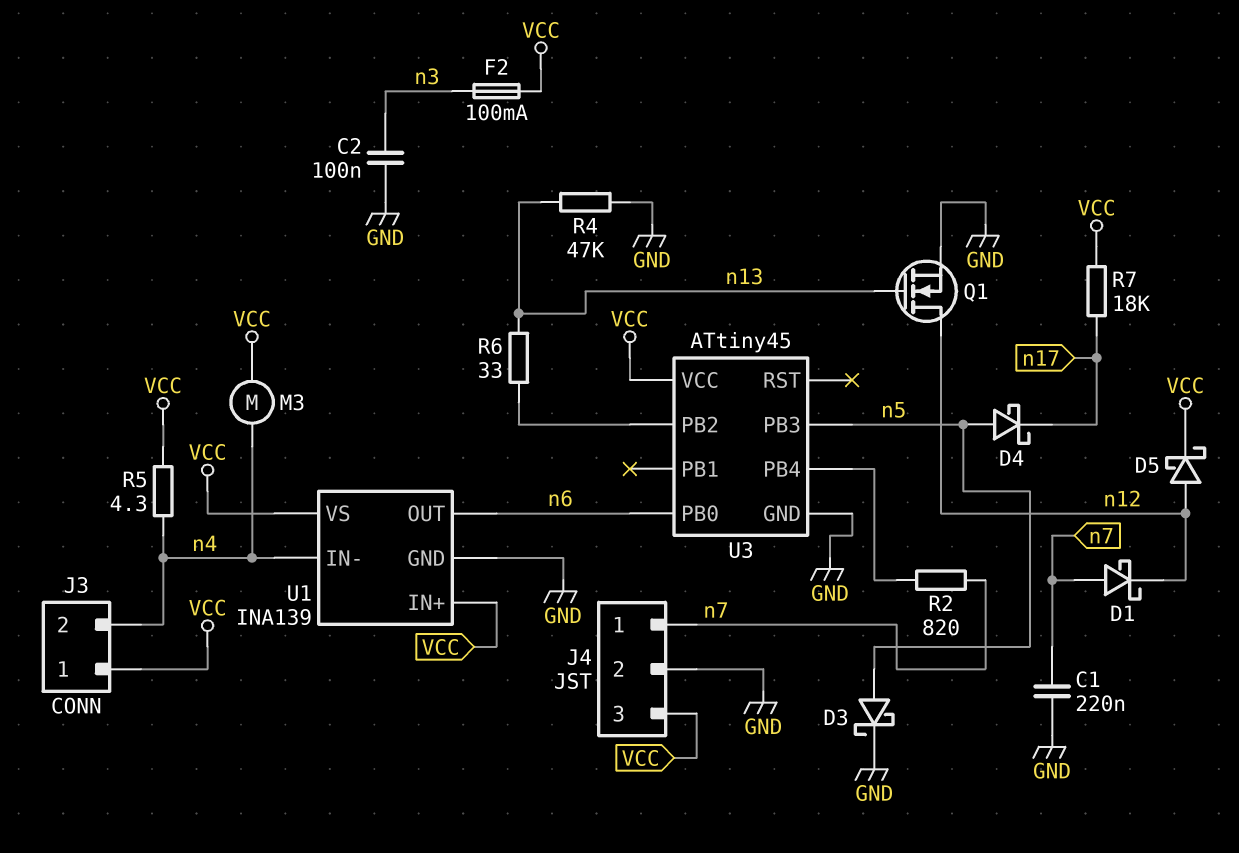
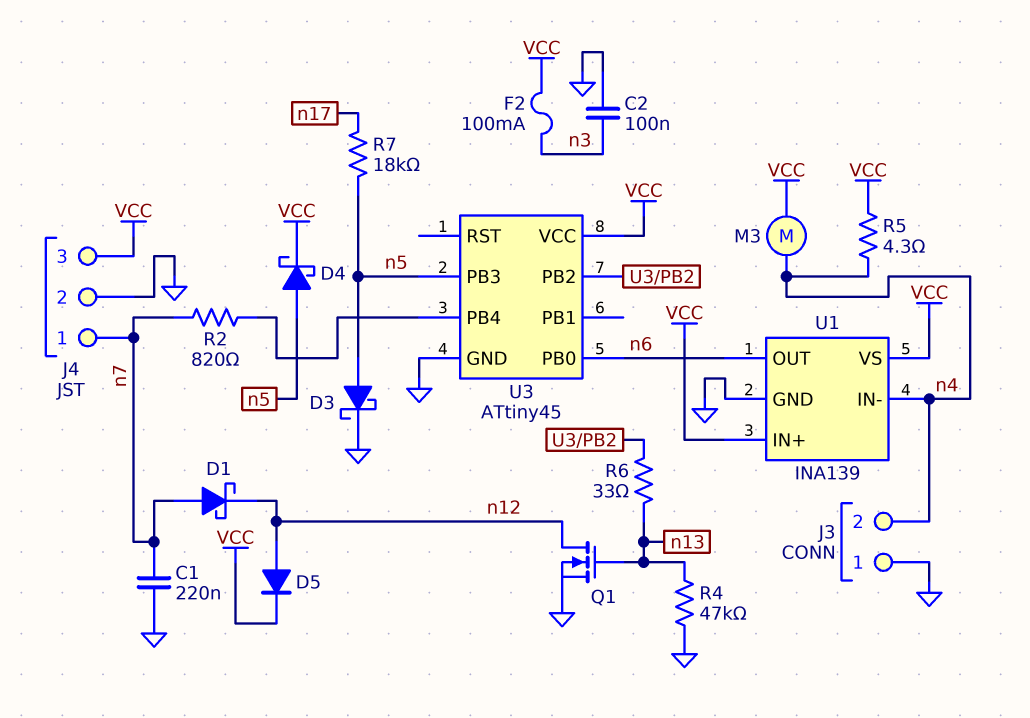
D4: schottky (A n5, K n17) -> schottky (A n5, K VCC)
D5: schottky (A n12, K VCC) -> diode (A n12, K VCC)
J3 pin 1: VCC -> GND
R7: 18k (VCC, n17) -> 18k (n5, n17)

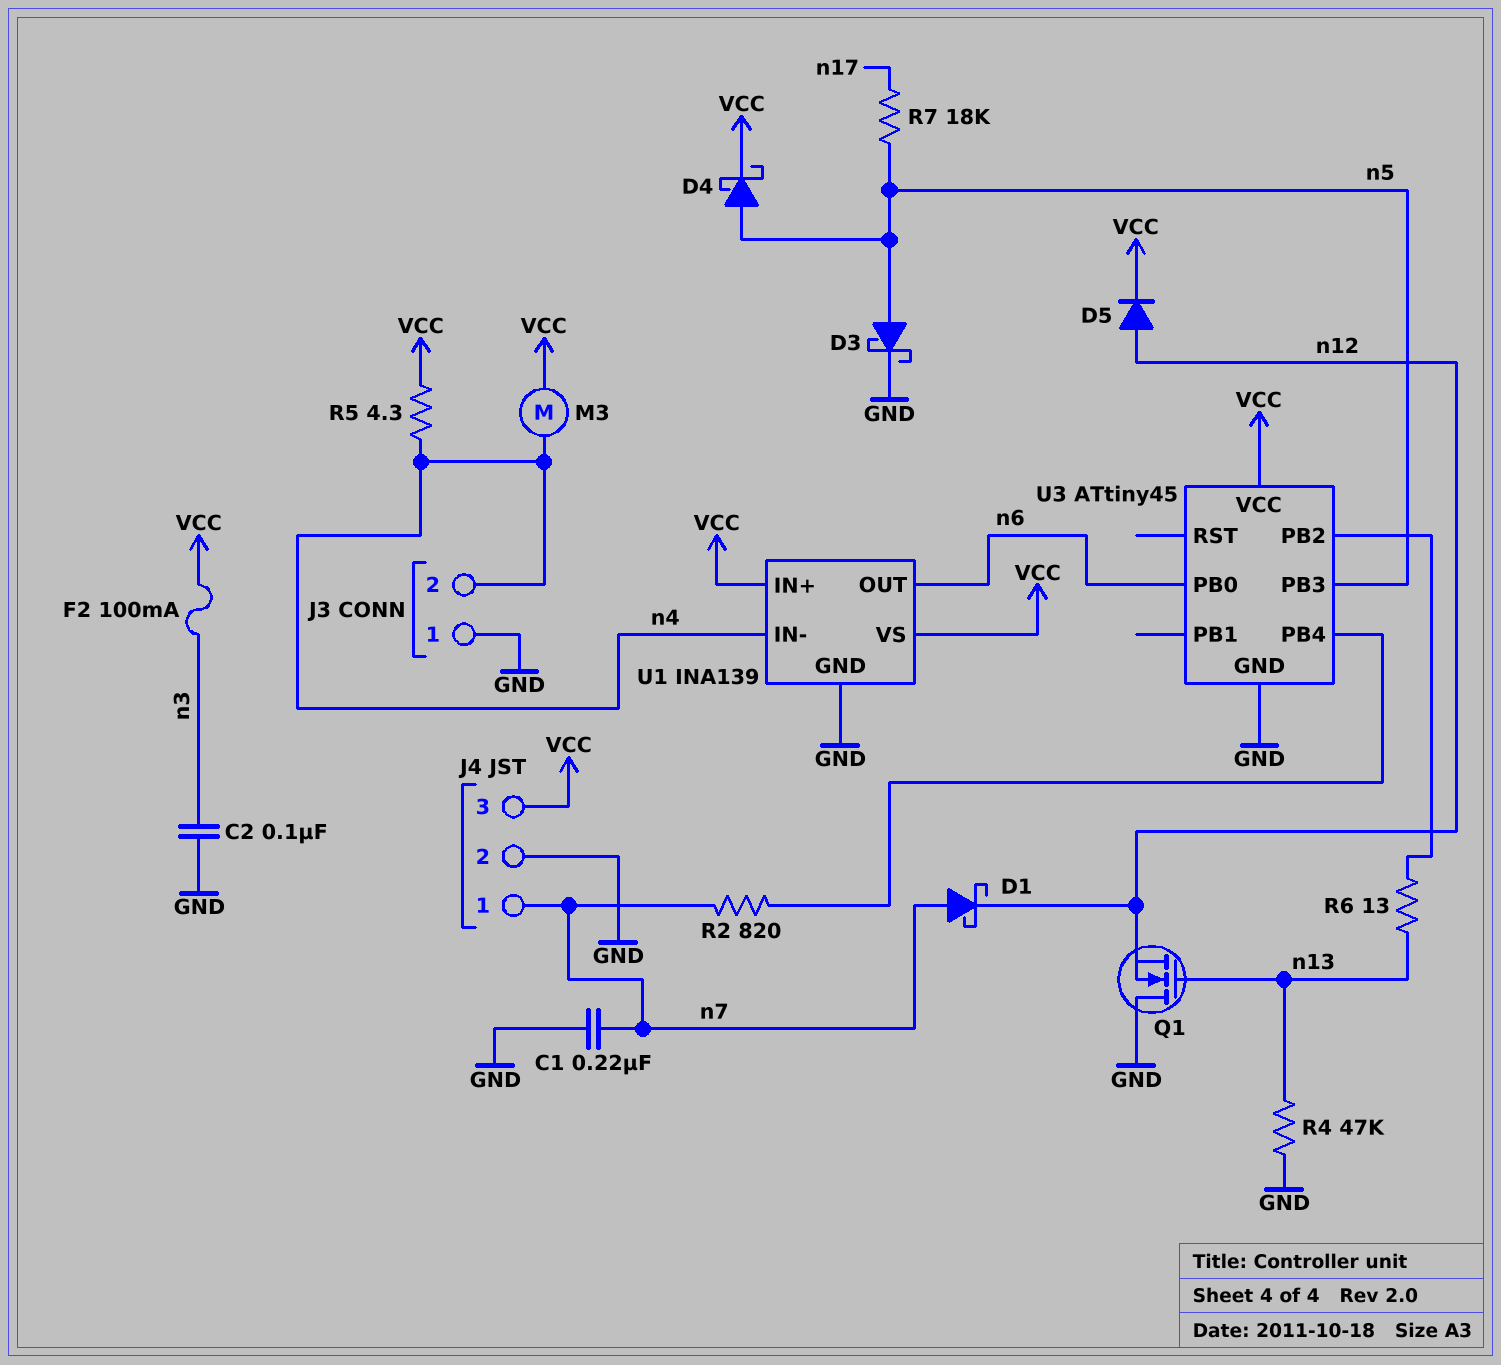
Q1: NMOS (G n13, D n12, S GND) -> NMOS (G n13, D GND, S n12)
R6: 33 (U3/PB2, n13) -> 13 (U3/PB2, n13)

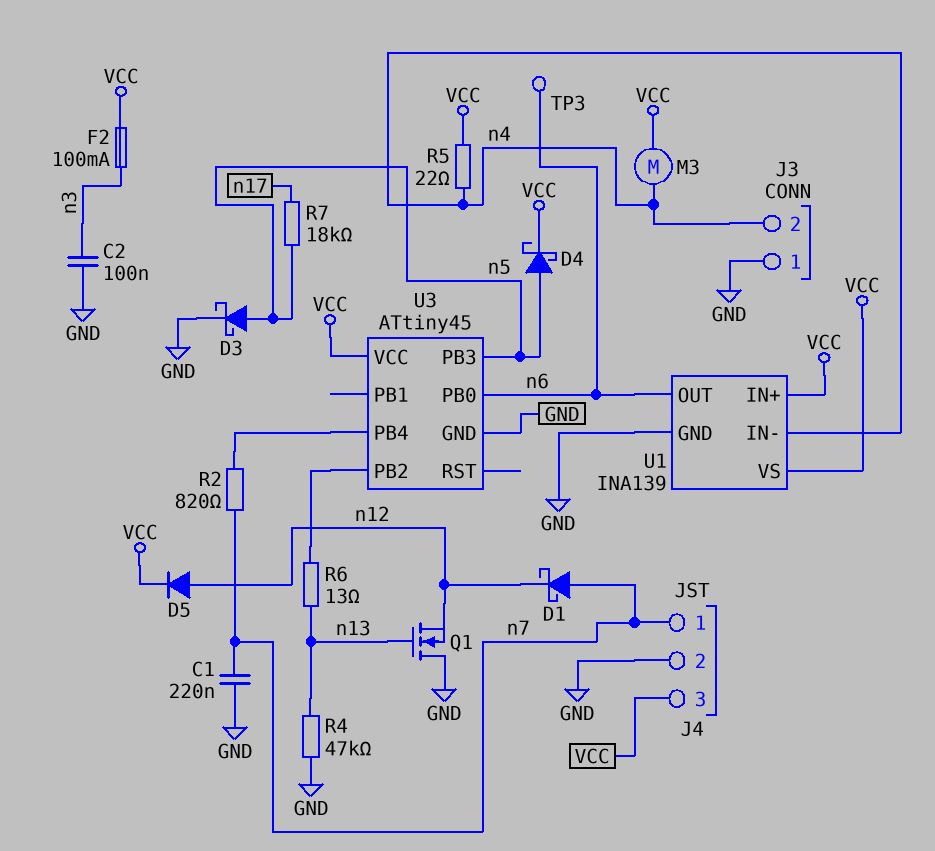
R5: 4.3 (VCC, n4) -> 22 (VCC, n4)
TP3: none -> test point (n6)

